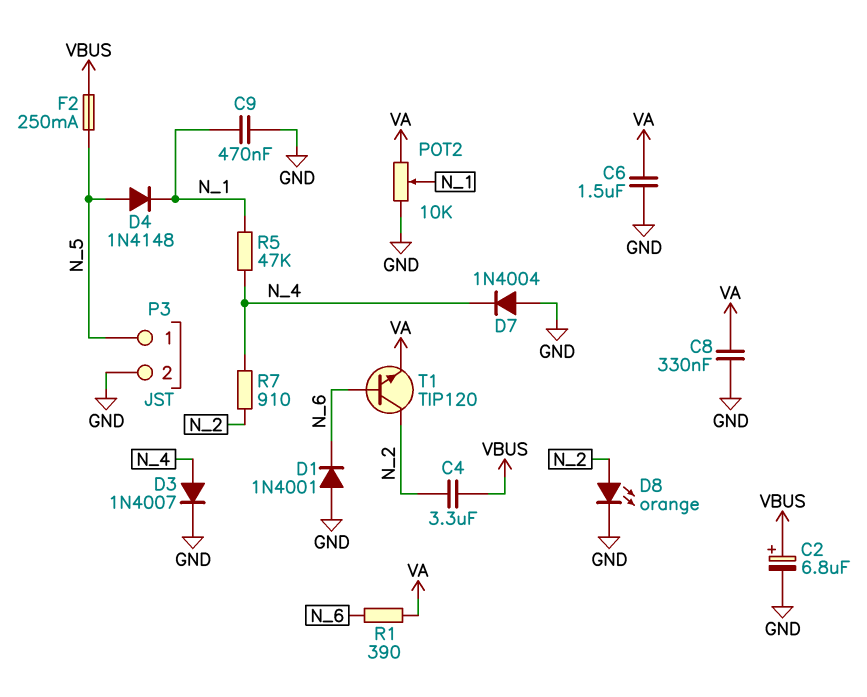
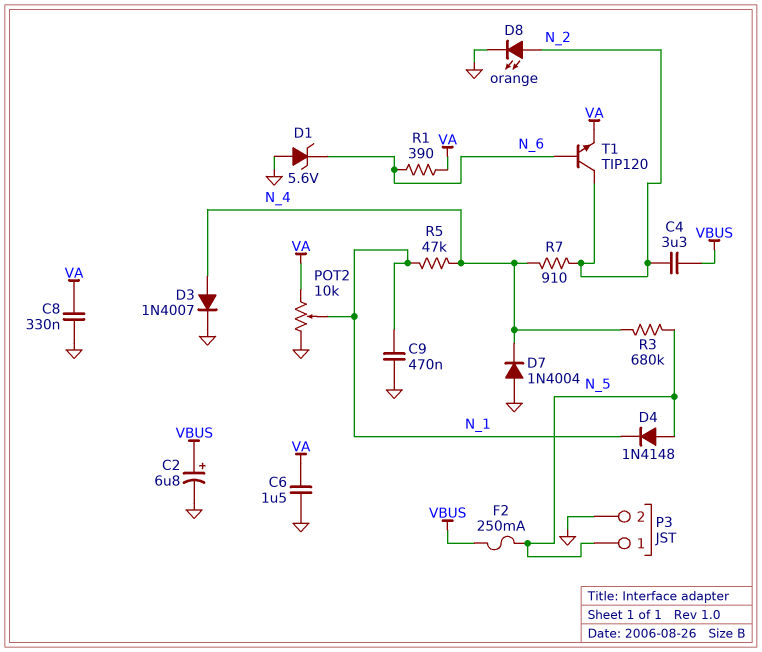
D1: diode 1N4001 (A GND, K N_6) -> zener 5.6V (A GND, K N_6)
R3: none -> 680k (N_4, N_5)

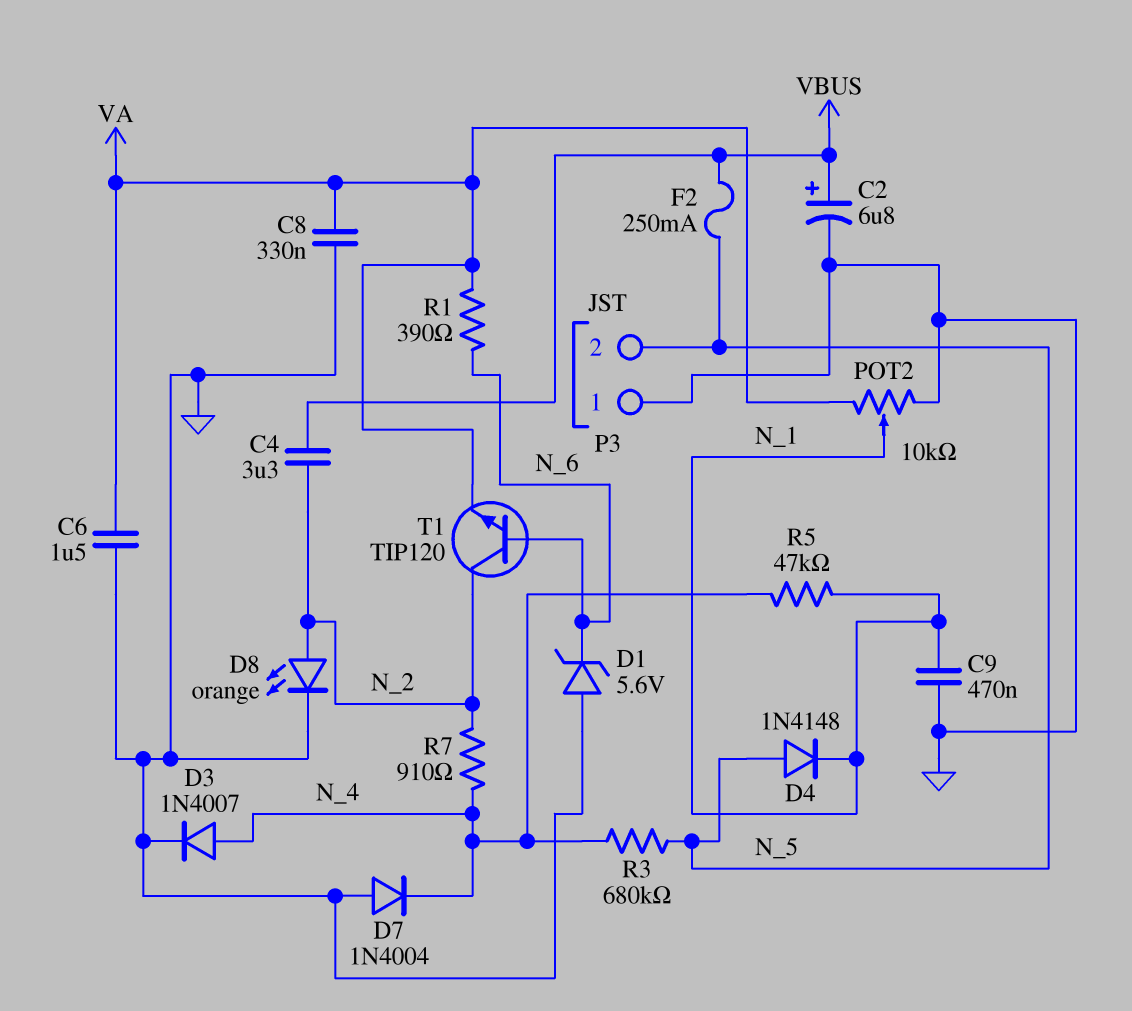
P3 pin 1: N_5 -> GND
P3 pin 2: GND -> N_5

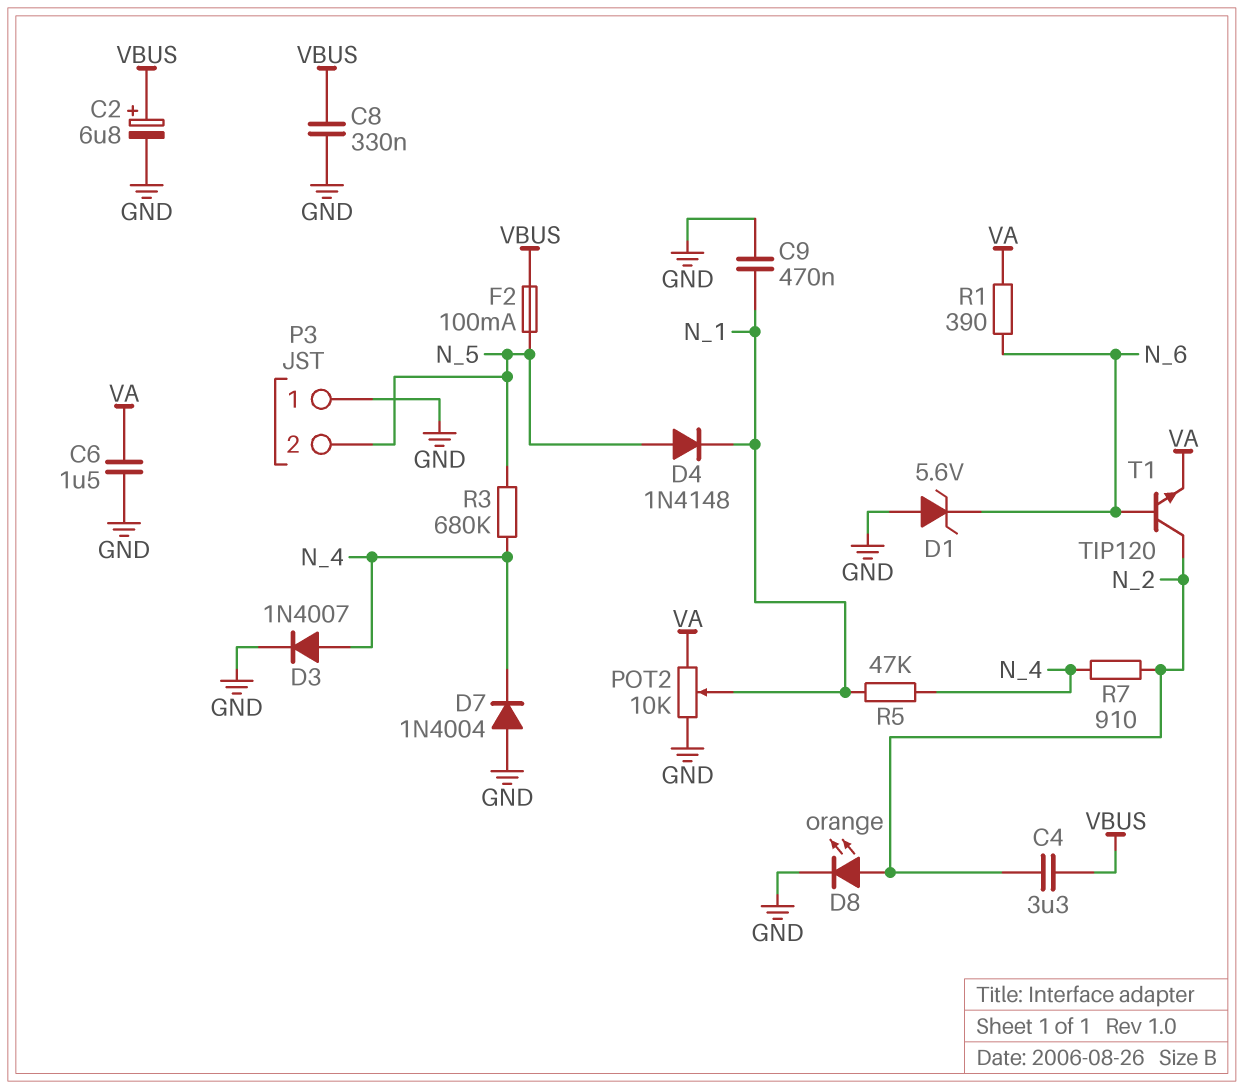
C8: 330nF (GND, VA) -> 330nF (GND, VBUS)
F2: 250mA (N_5, VBUS) -> 100mA (N_5, VBUS)

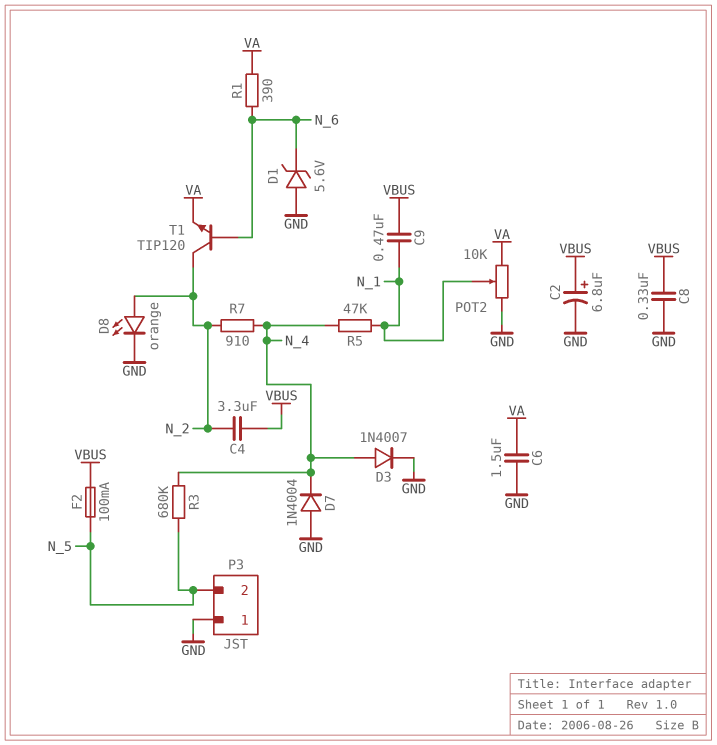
C9: 470nF (GND, N_1) -> 470nF (N_1, VBUS)
D4: diode 1N4148 (A N_5, K N_1) -> none

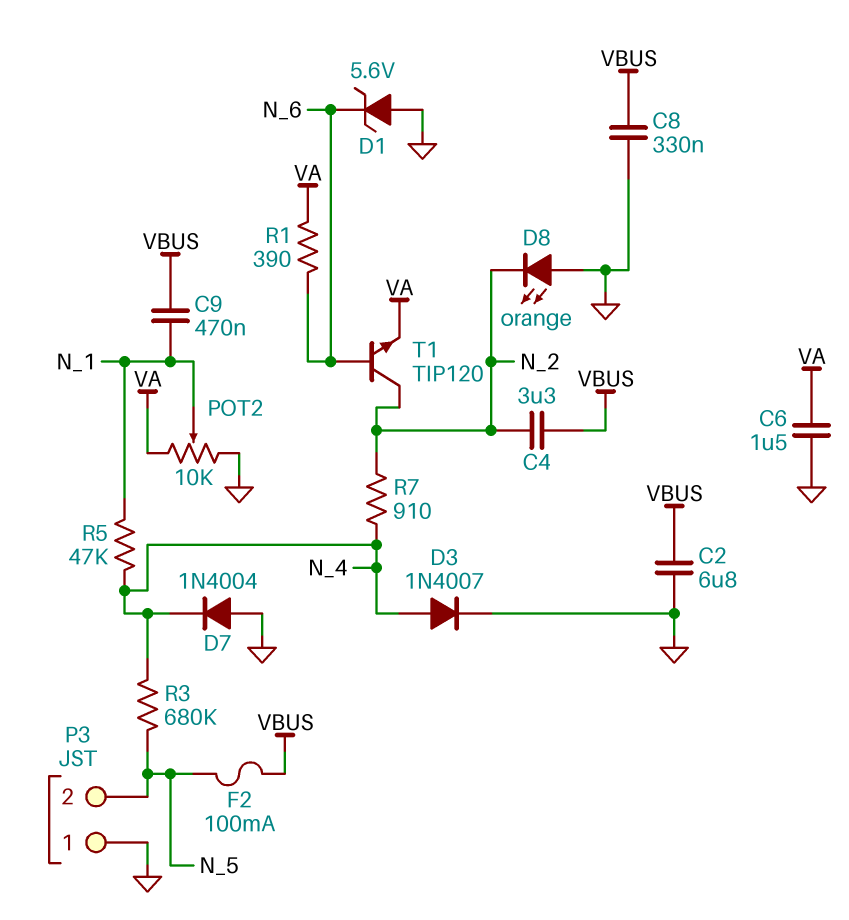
C2: 6.8uF (plus VBUS, minus GND) -> 6.8uF (GND, VBUS)
D8: LED orange (A N_2, K GND) -> LED orange (A GND, K N_2)

